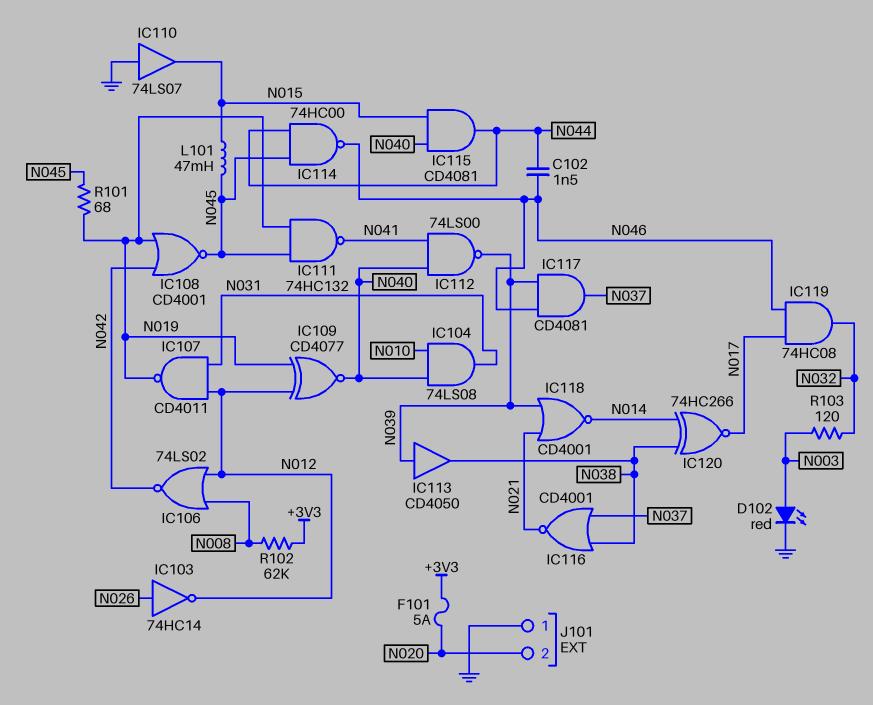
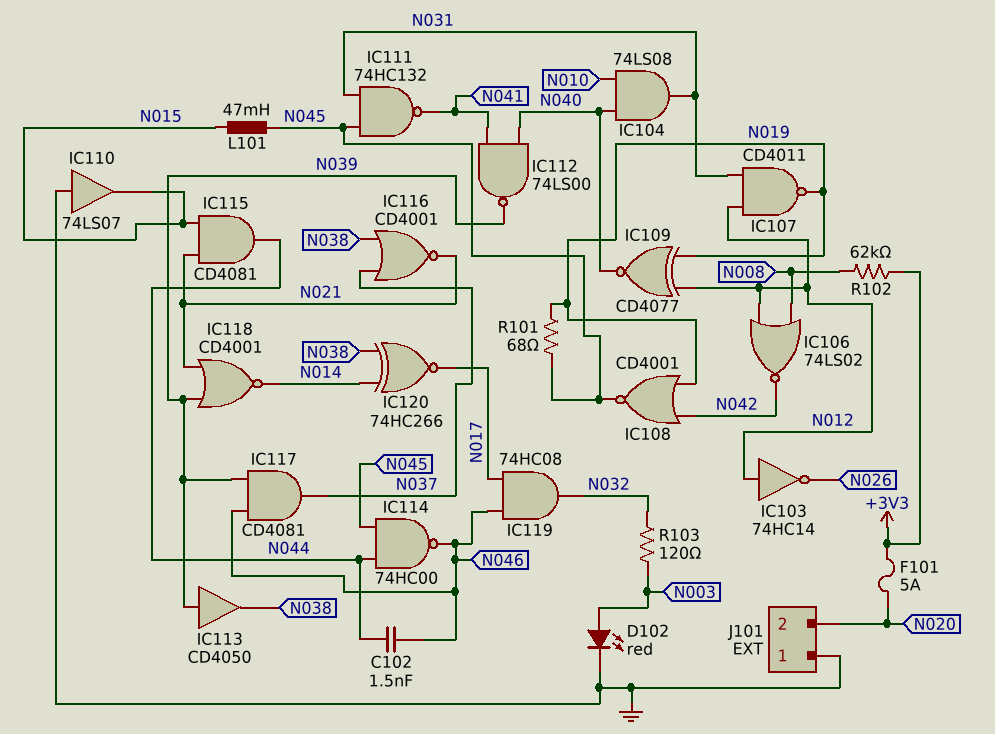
IC103: NOT 74HC14 (in N026, out N012) -> NOT 74HC14 (in N012, out N026)
IC111: NAND 74HC132 (in N019, in N045, out N041) -> NAND 74HC132 (in N031, in N045, out N041)
IC115: AND CD4081 (in N015, in N040, out N044) -> AND CD4081 (in N015, in N021, out N044)

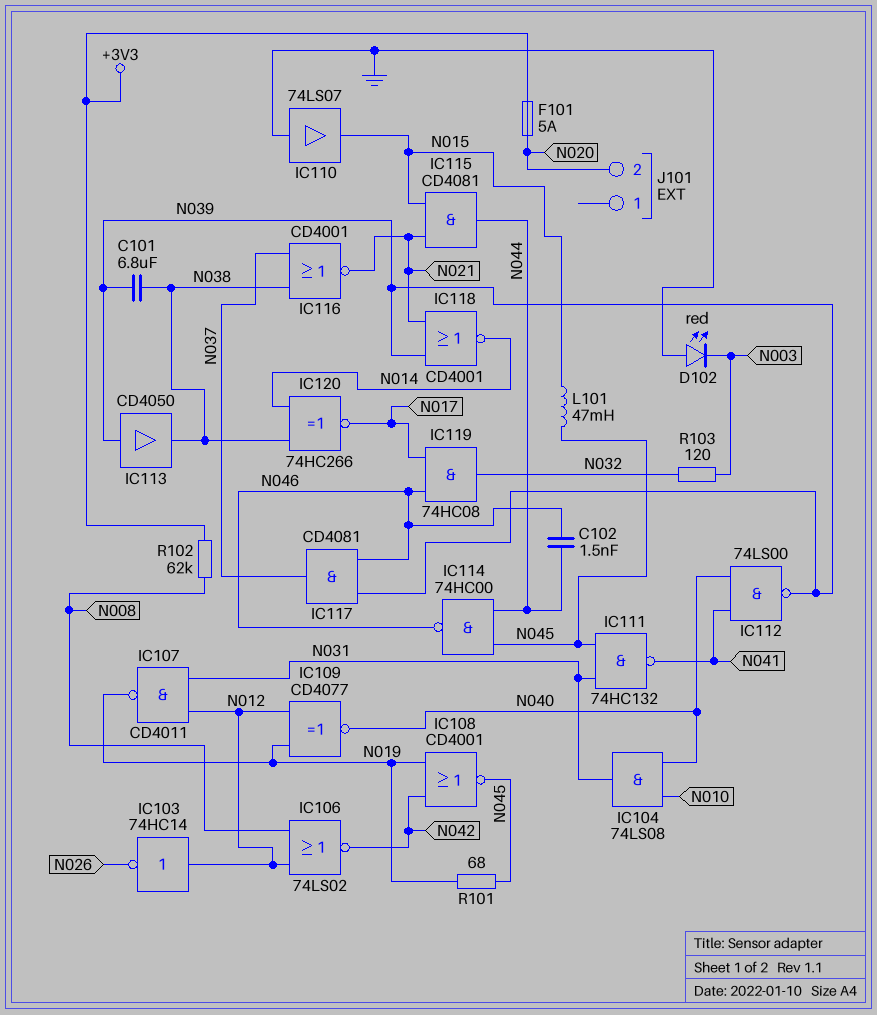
C101: none -> 6.8uF (N038, N039)
D102: LED red (A N003, K GND) -> LED red (A GND, K N003)
J101 pin 1: GND -> none

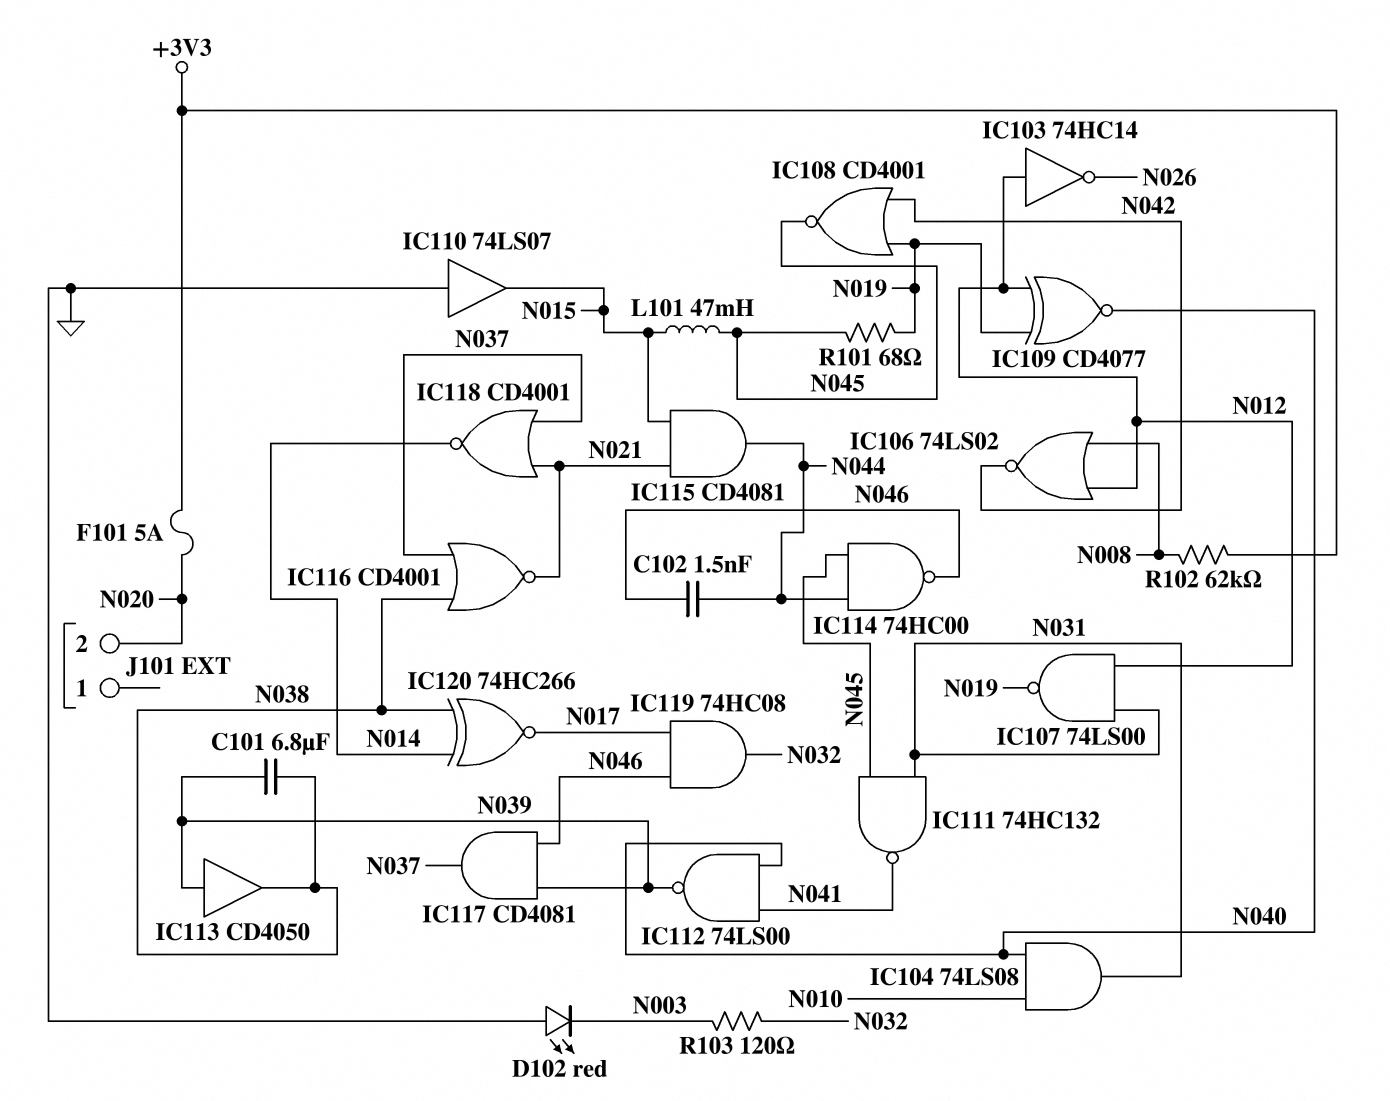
IC107: NAND CD4011 (in N012, in N031, out N019) -> NAND 74LS00 (in N012, in N031, out N019)
IC118: NOR CD4001 (in N021, in N039, out N014) -> NOR CD4001 (in N021, in N037, out N014)

